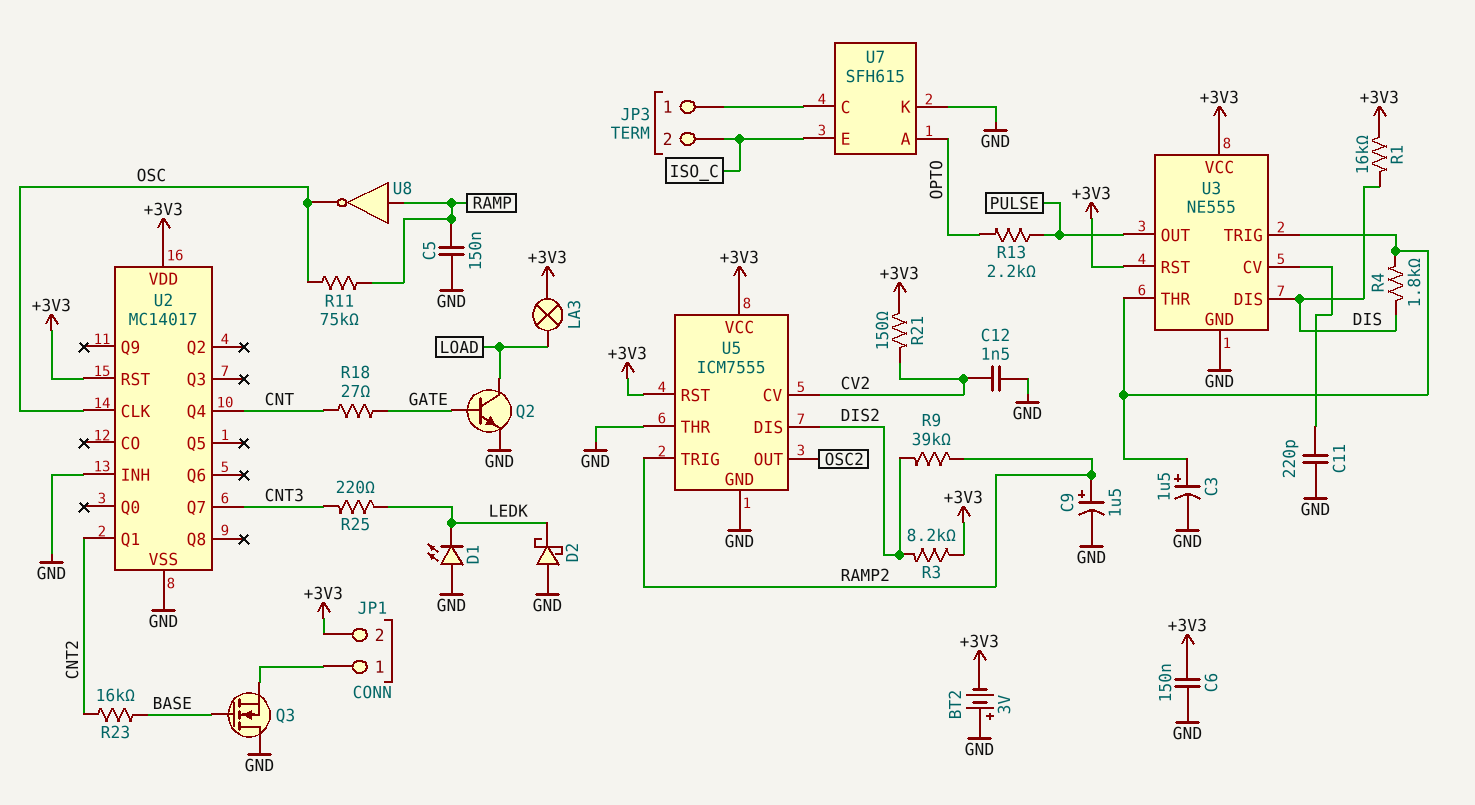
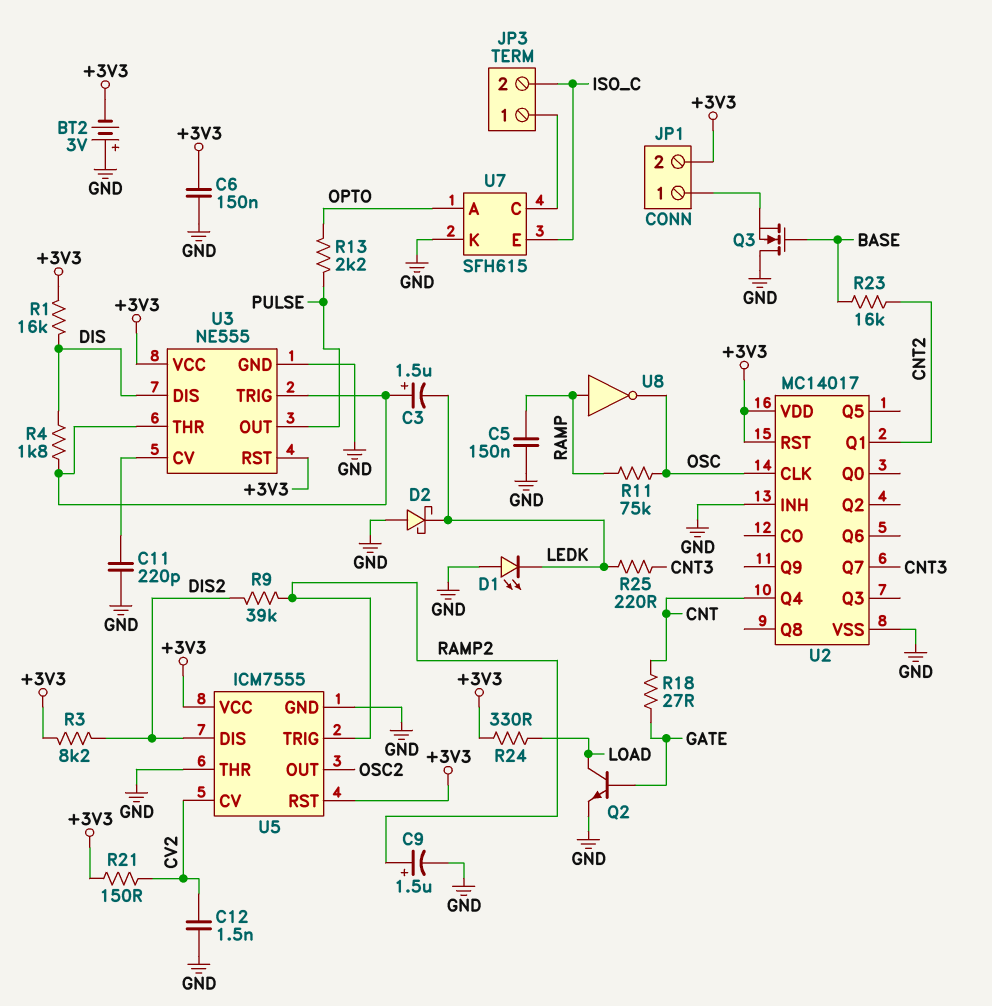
C3: 1.5uF (plus U3/THR, minus GND) -> 1.5uF (plus U3/THR, minus LEDK)
LA3: lamp (+3V3, LOAD) -> none
R24: none -> 330 (+3V3, LOAD)

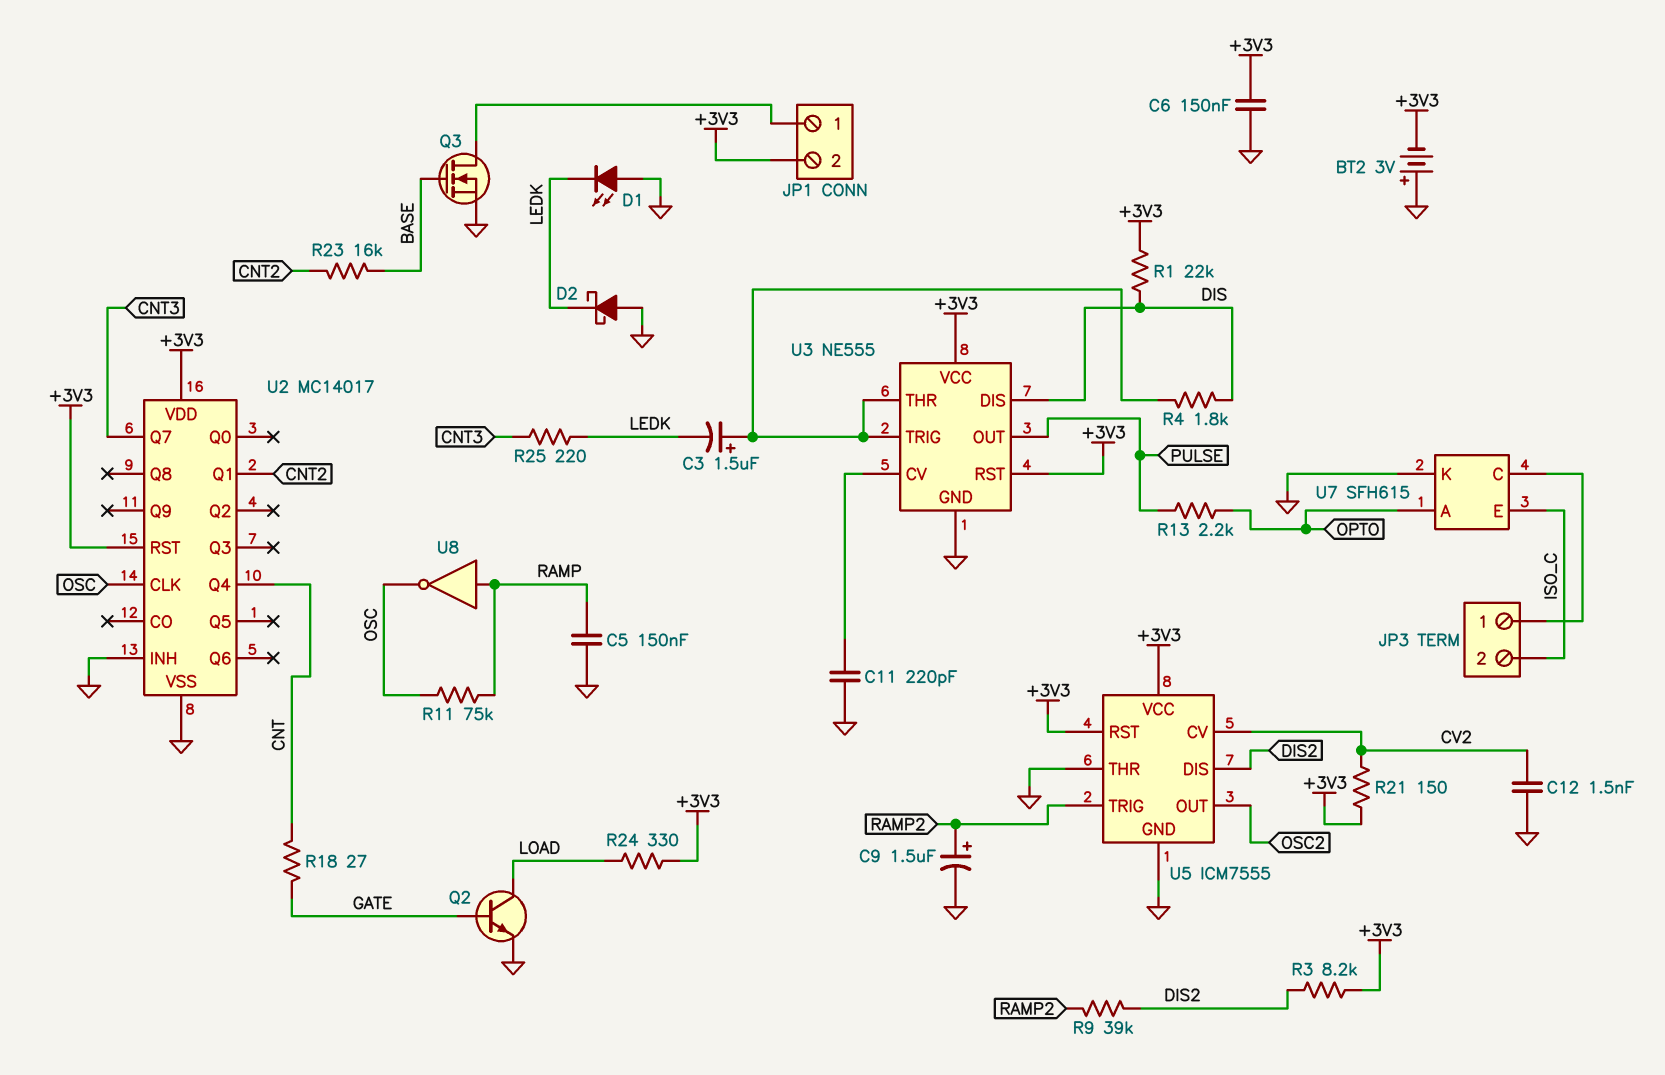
Q3: NMOS (G BASE, D GND, S JP1/1) -> NMOS (G BASE, D JP1/1, S GND)
R1: 16k (+3V3, DIS) -> 22k (+3V3, DIS)

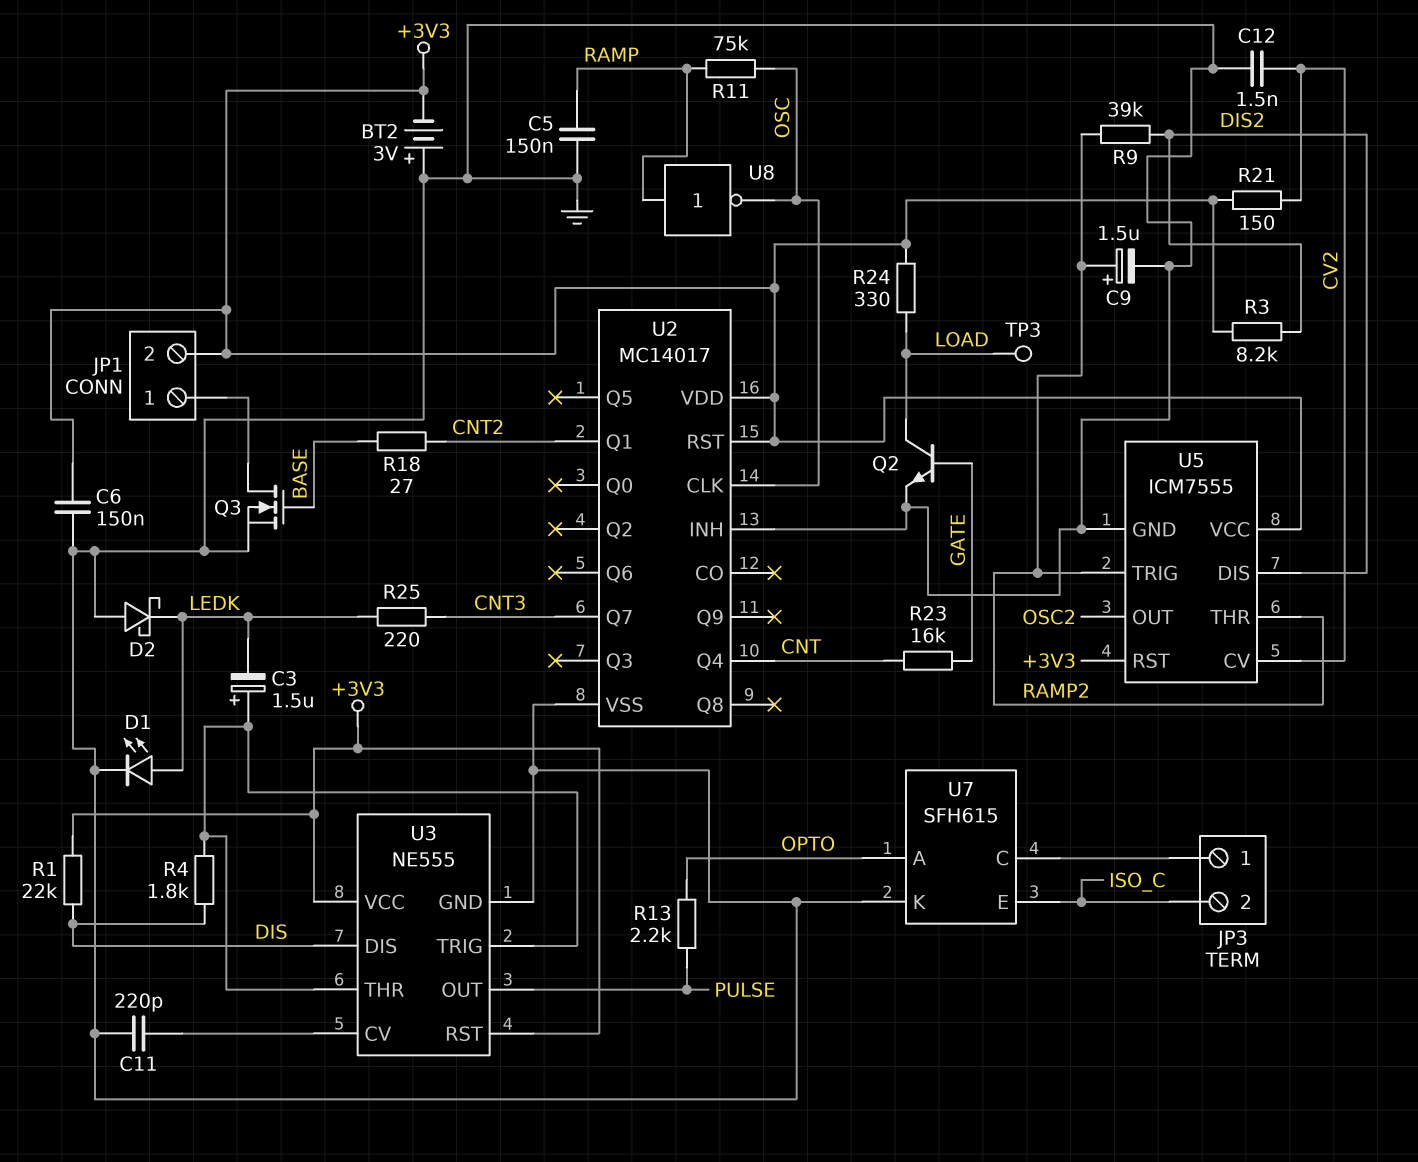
D1: LED (A GND, K LEDK) -> LED (A LEDK, K GND)
R18: 27 (CNT, GATE) -> 27 (BASE, CNT2)
R23: 16k (BASE, CNT2) -> 16k (CNT, GATE)
TP3: none -> test point (LOAD)
U5 pin THR: GND -> RAMP2

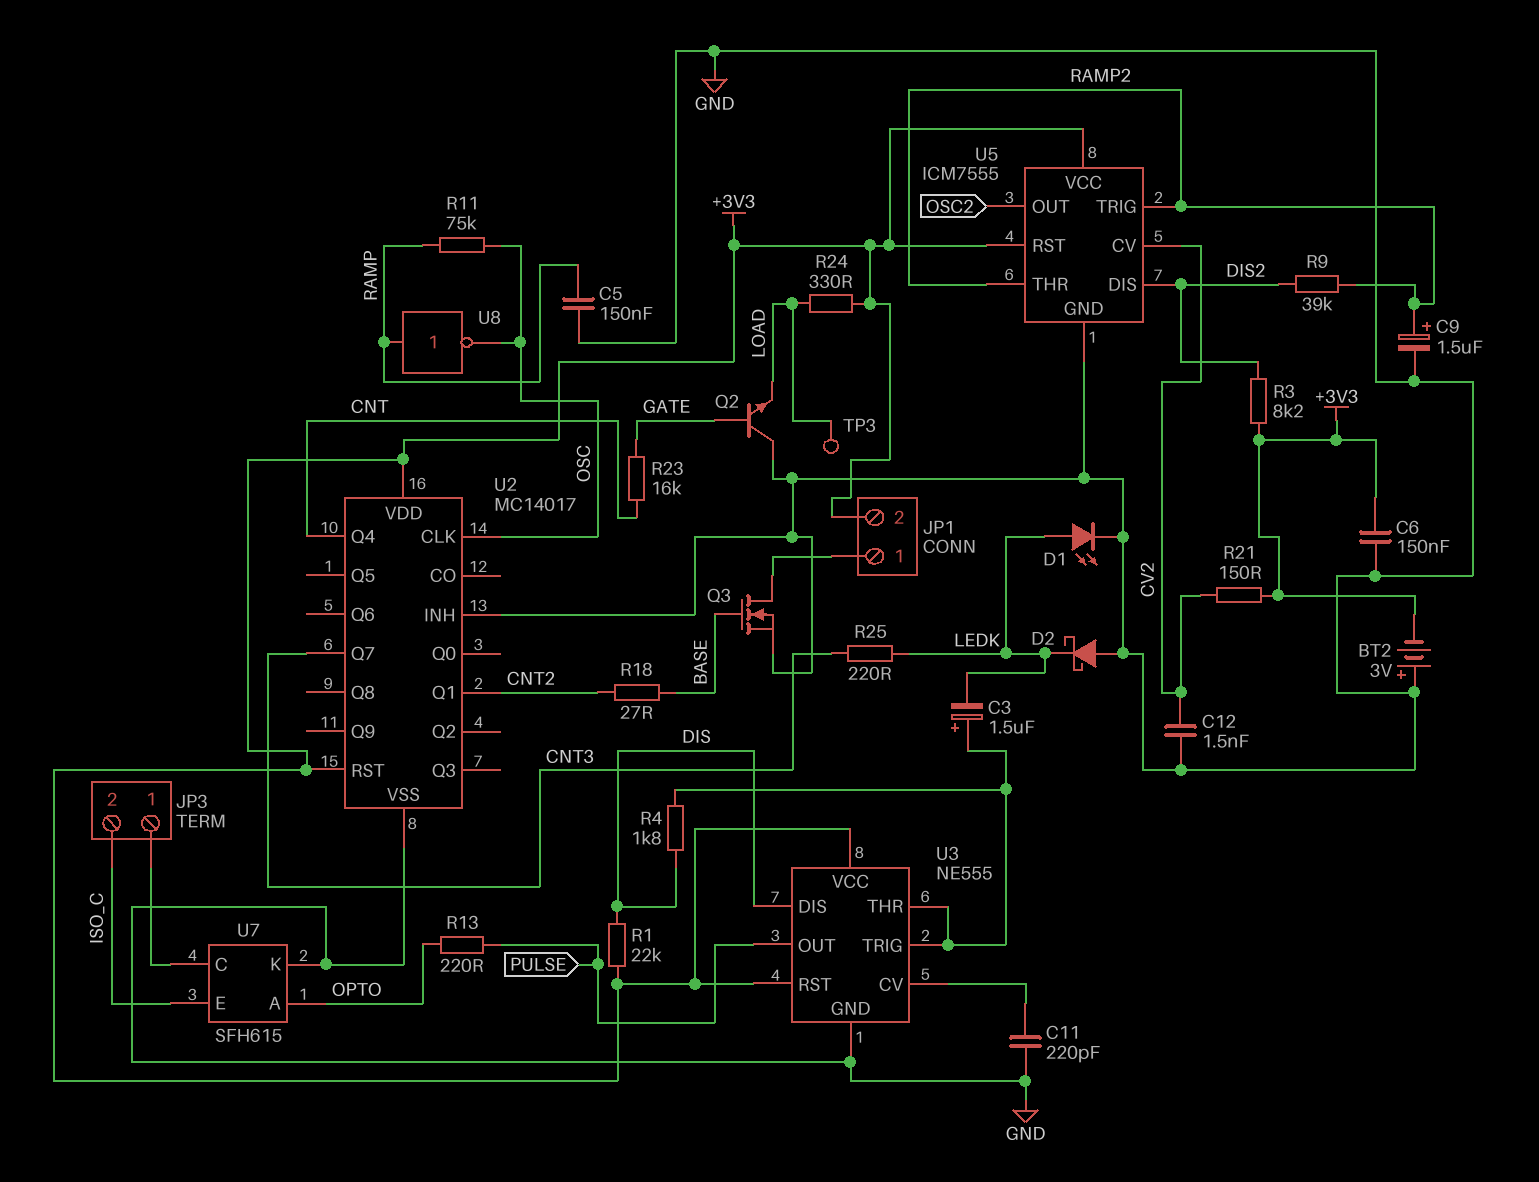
Q2: NPN (B GATE, C LOAD, E GND) -> NPN (B GATE, C GND, E LOAD)
R13: 2.2k (OPTO, PULSE) -> 220 (OPTO, PULSE)

